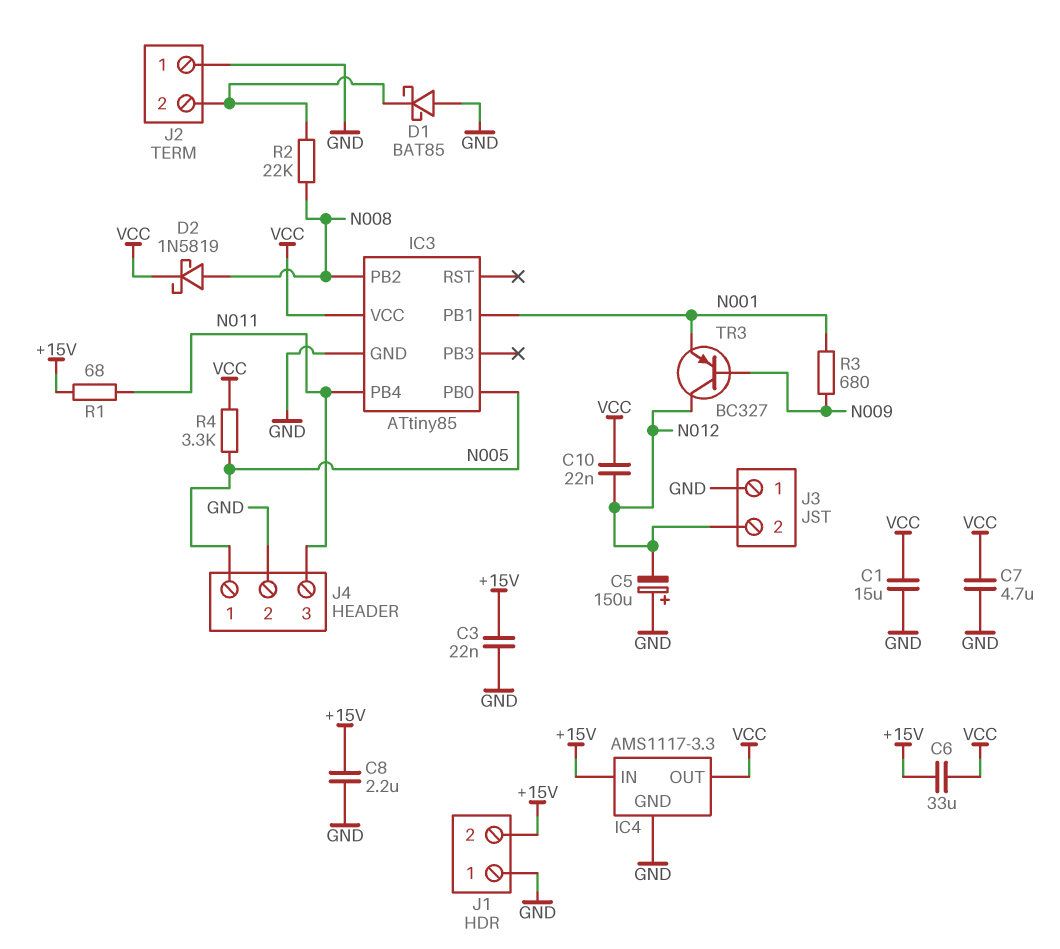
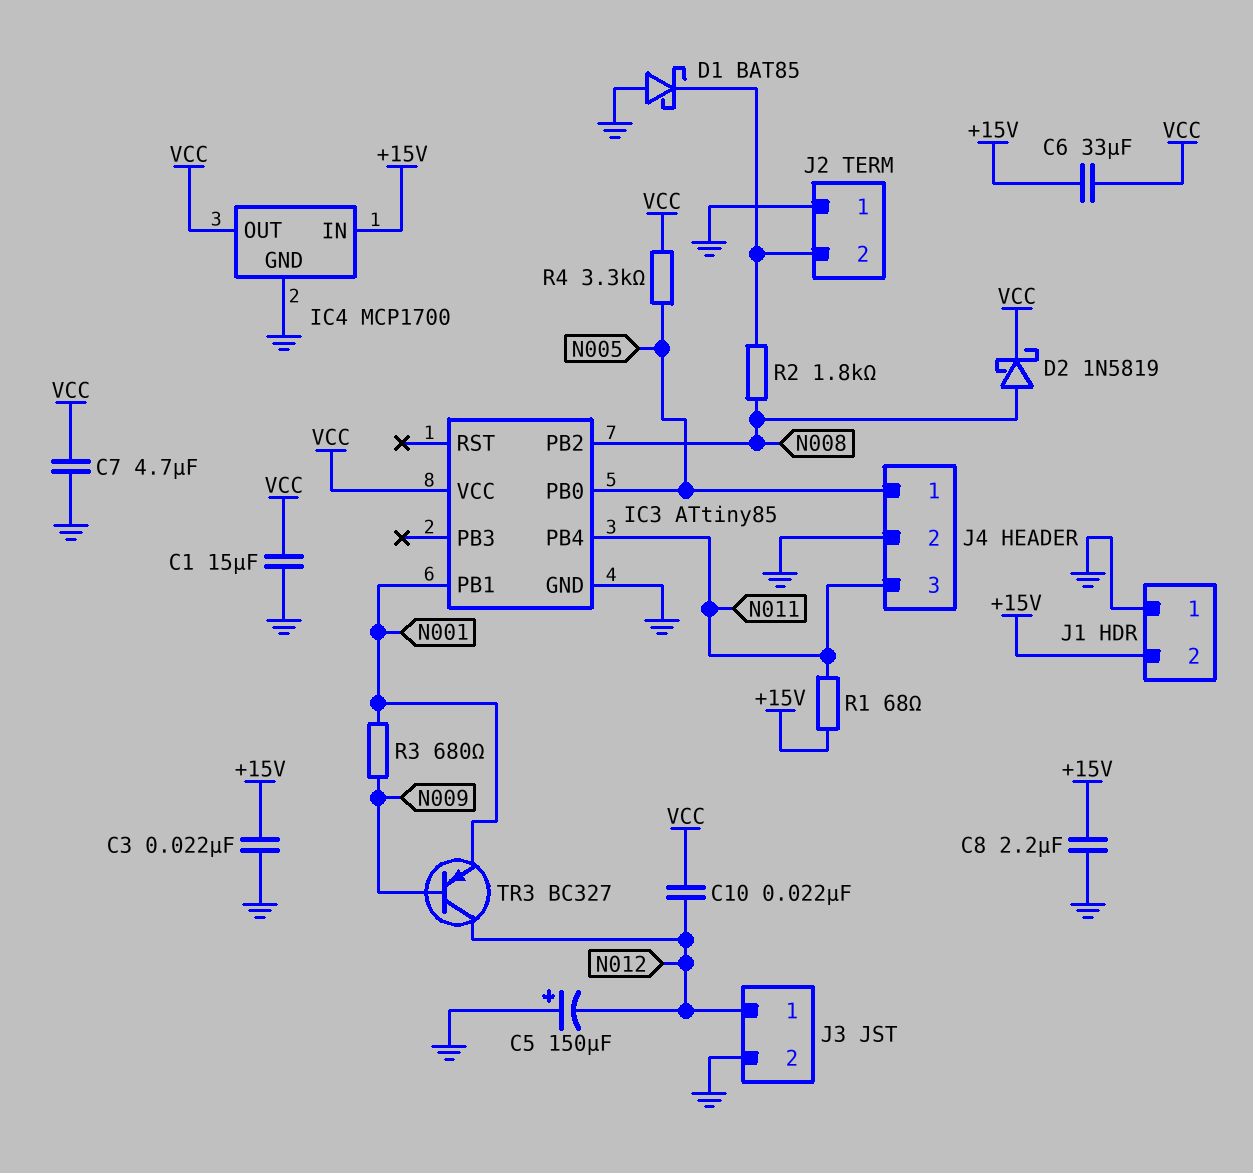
IC4: AMS1117-3.3 -> MCP1700
J3 pin 1: GND -> N012
J3 pin 2: N012 -> GND
R2: 22k (J2/2, N008) -> 1.8k (J2/2, N008)

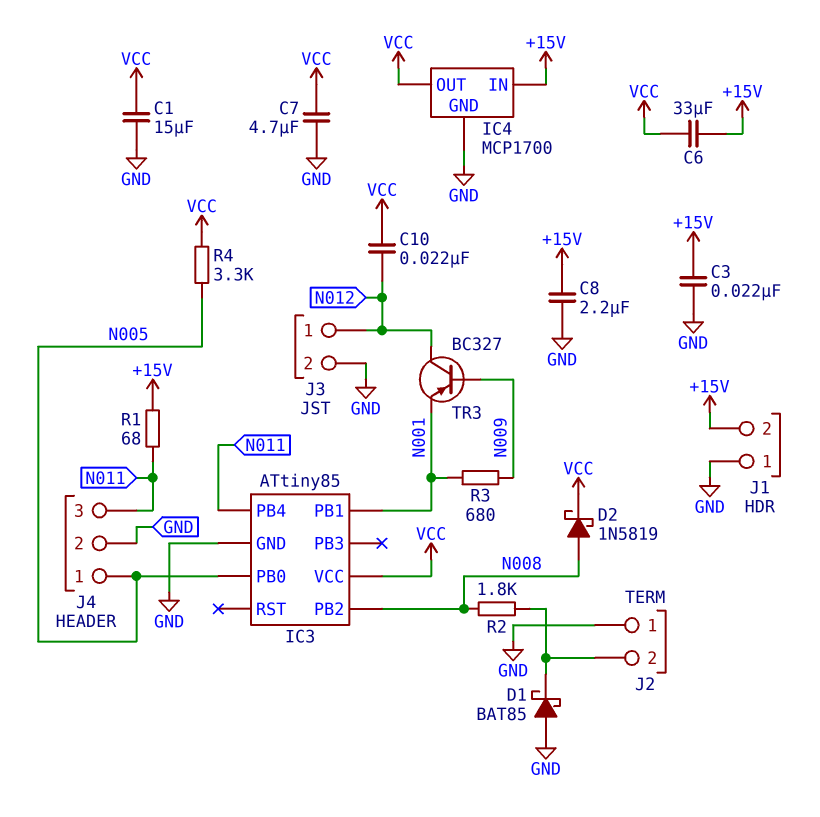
C5: 150uF (plus GND, minus N012) -> none

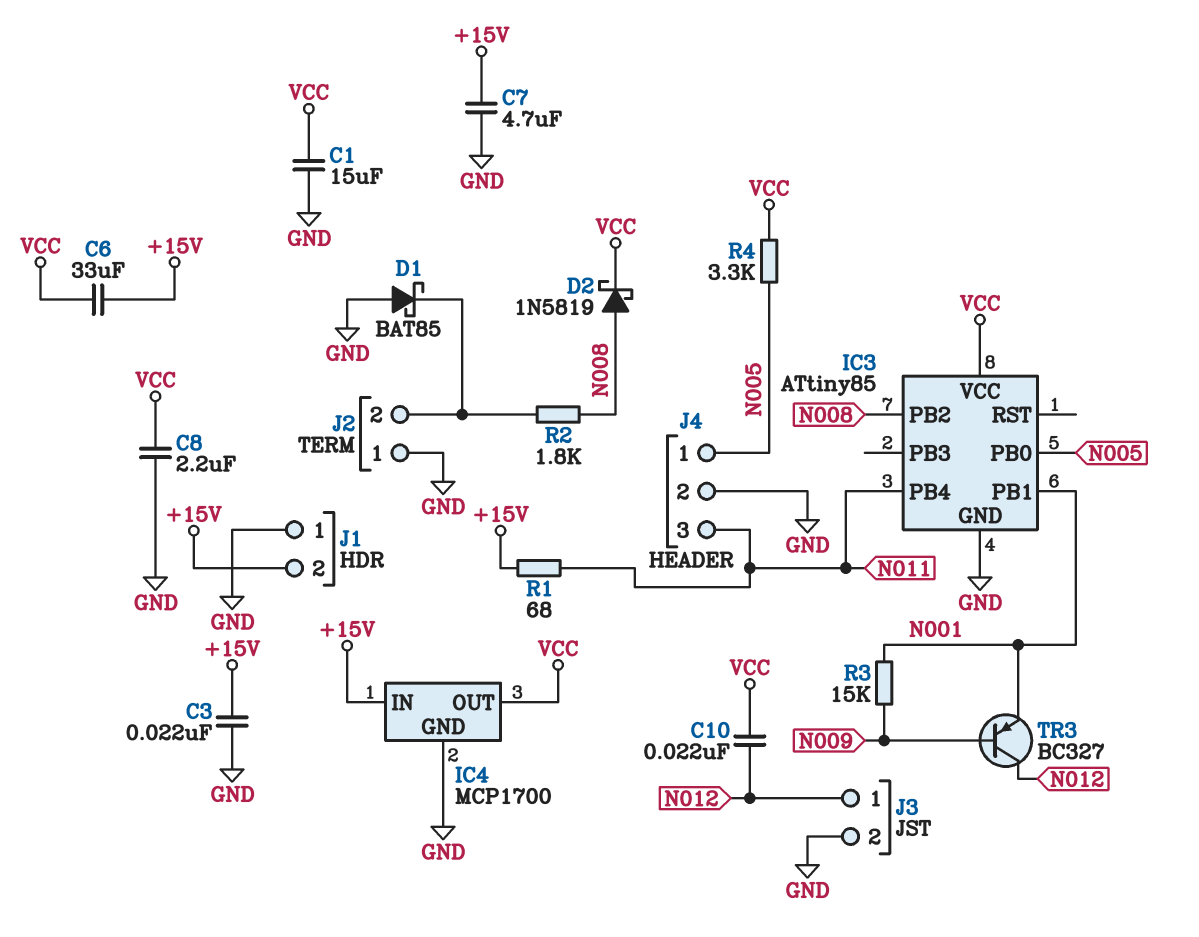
C7: 4.7uF (GND, VCC) -> 4.7uF (+15V, GND)
C8: 2.2uF (+15V, GND) -> 2.2uF (GND, VCC)
R3: 680 (N001, N009) -> 15k (N001, N009)

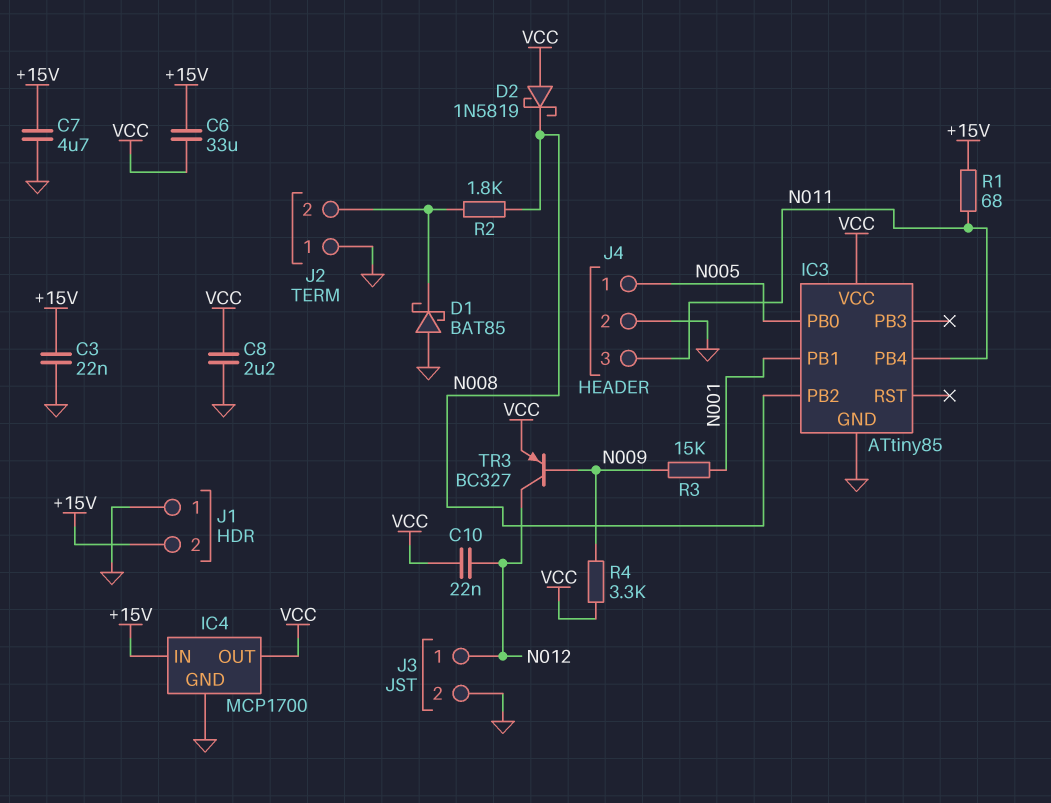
C1: 15uF (GND, VCC) -> none
D2: schottky 1N5819 (A N008, K VCC) -> schottky 1N5819 (A VCC, K N008)
R4: 3.3k (N005, VCC) -> 3.3k (N009, VCC)
TR3: PNP BC327 (B N009, C N012, E N001) -> PNP BC327 (B N009, C N012, E VCC)

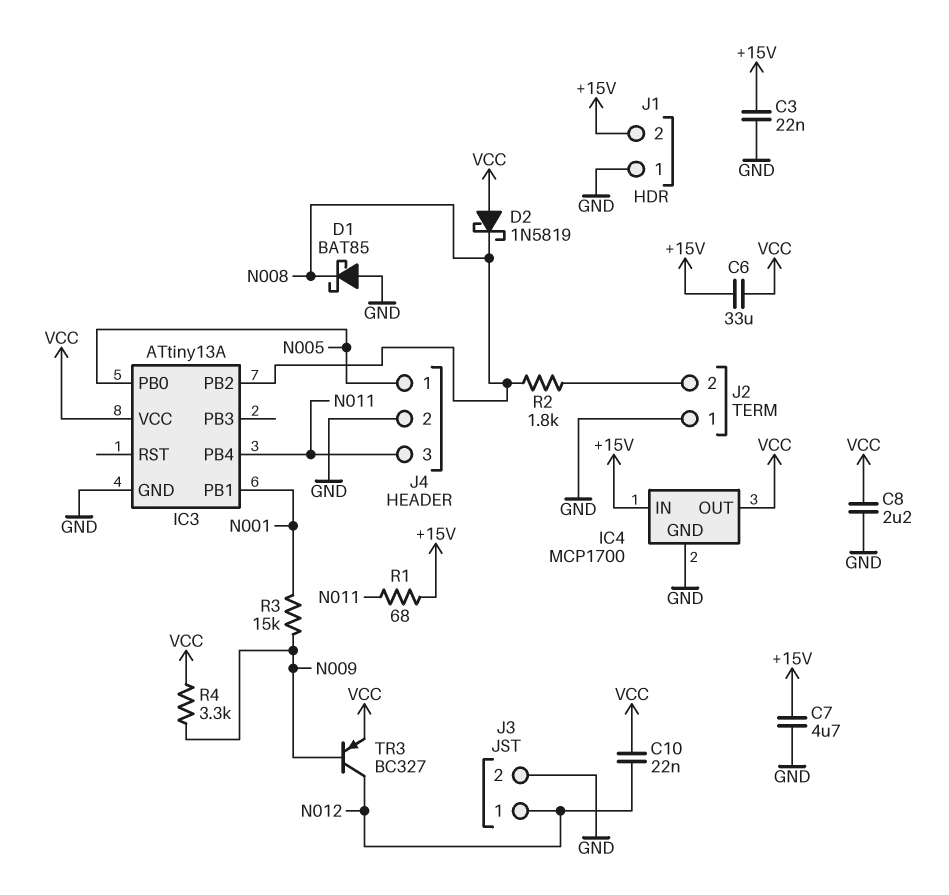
D1: schottky BAT85 (A GND, K J2/2) -> schottky BAT85 (A GND, K N008)
IC3: ATtiny85 -> ATtiny13A

